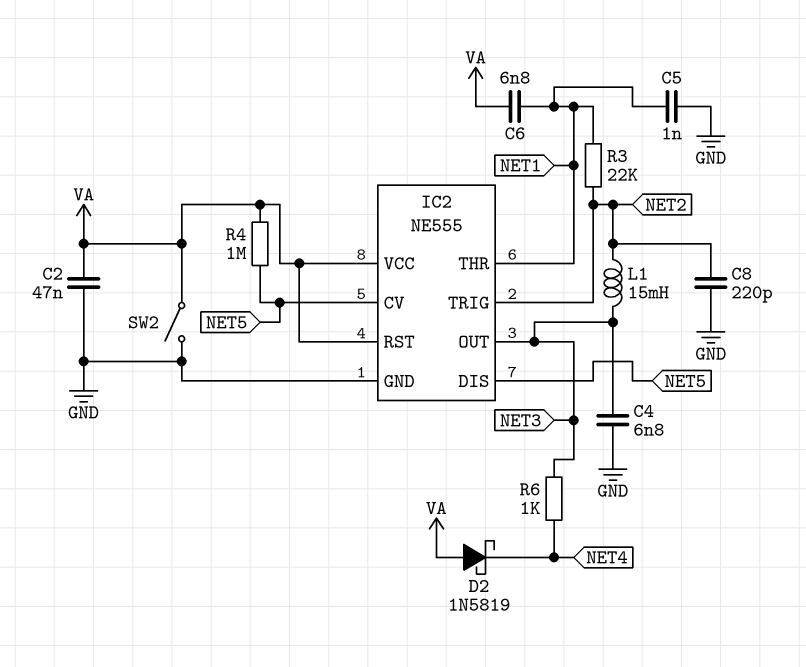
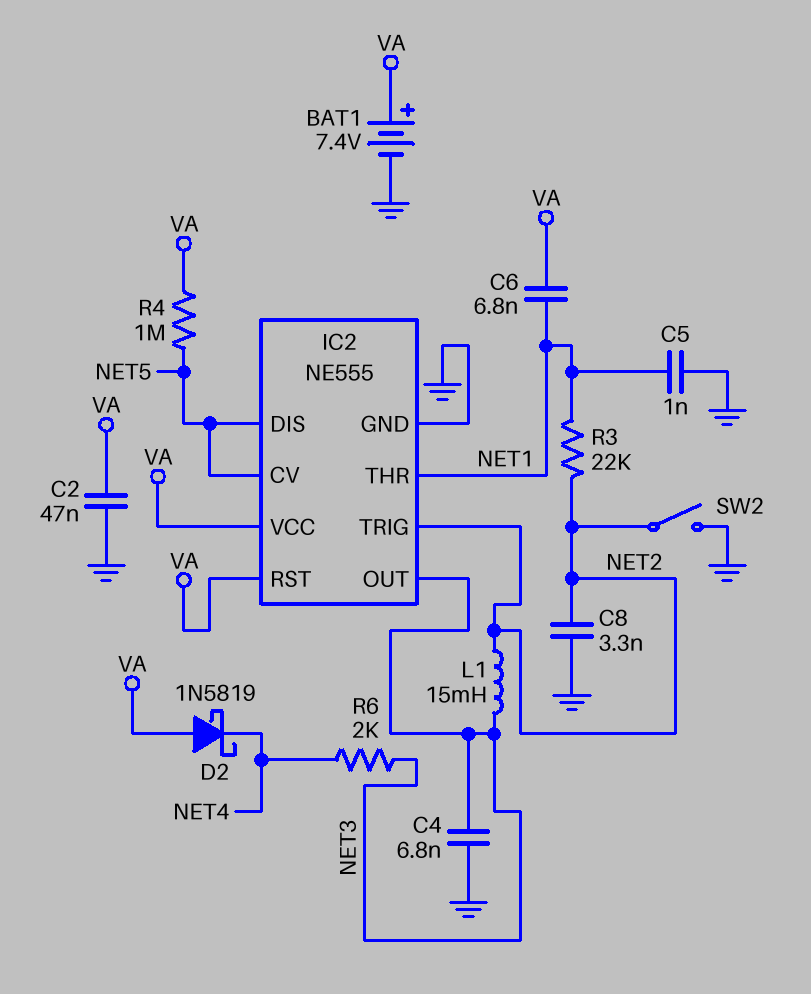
BAT1: none -> 7.4V (plus VA, minus GND)
C8: 220pF (GND, NET2) -> 3.3nF (GND, NET2)
R6: 1k (NET3, NET4) -> 2k (NET3, NET4)
SW2: switch (GND, VA) -> switch (GND, NET2)

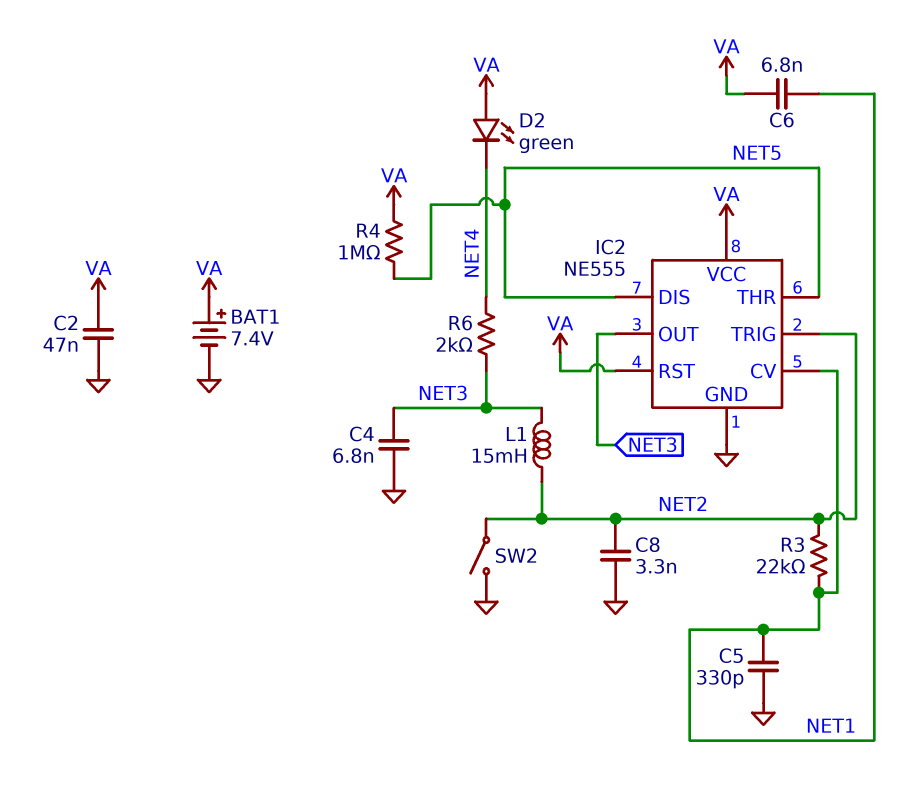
C5: 1nF (GND, NET1) -> 330pF (GND, NET1)
D2: schottky 1N5819 (A VA, K NET4) -> LED green (A VA, K NET4)
IC2 pin CV: NET5 -> NET1
IC2 pin THR: NET1 -> NET5

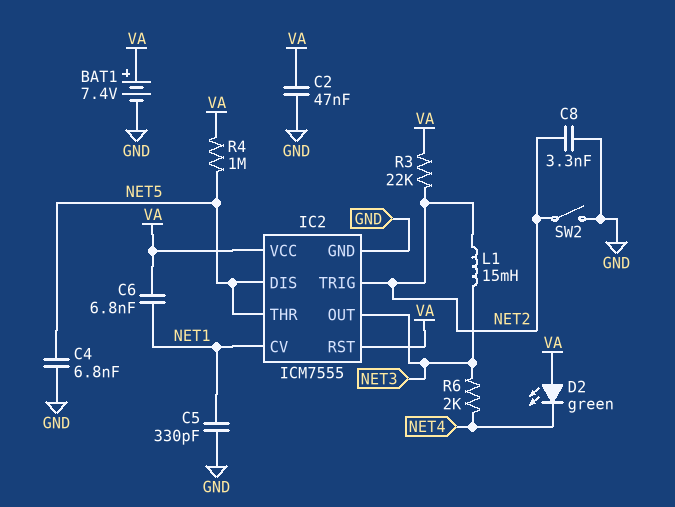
C4: 6.8nF (GND, NET3) -> 6.8nF (GND, NET5)
IC2: NE555 -> ICM7555
R3: 22k (NET1, NET2) -> 22k (NET2, VA)

